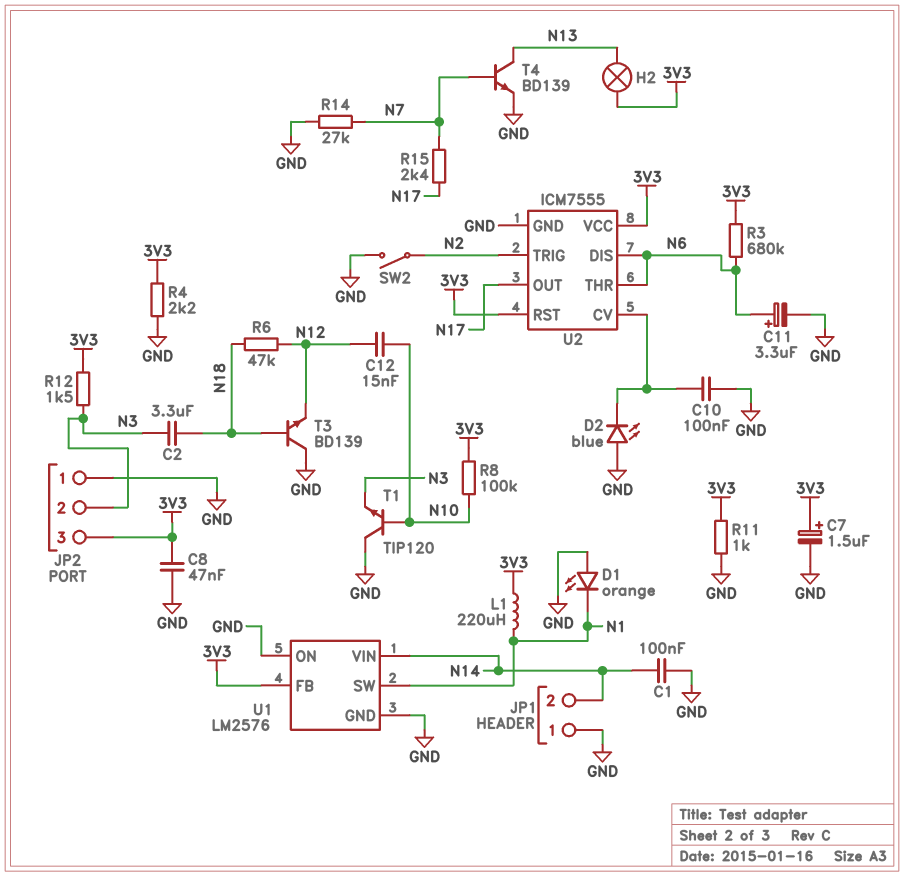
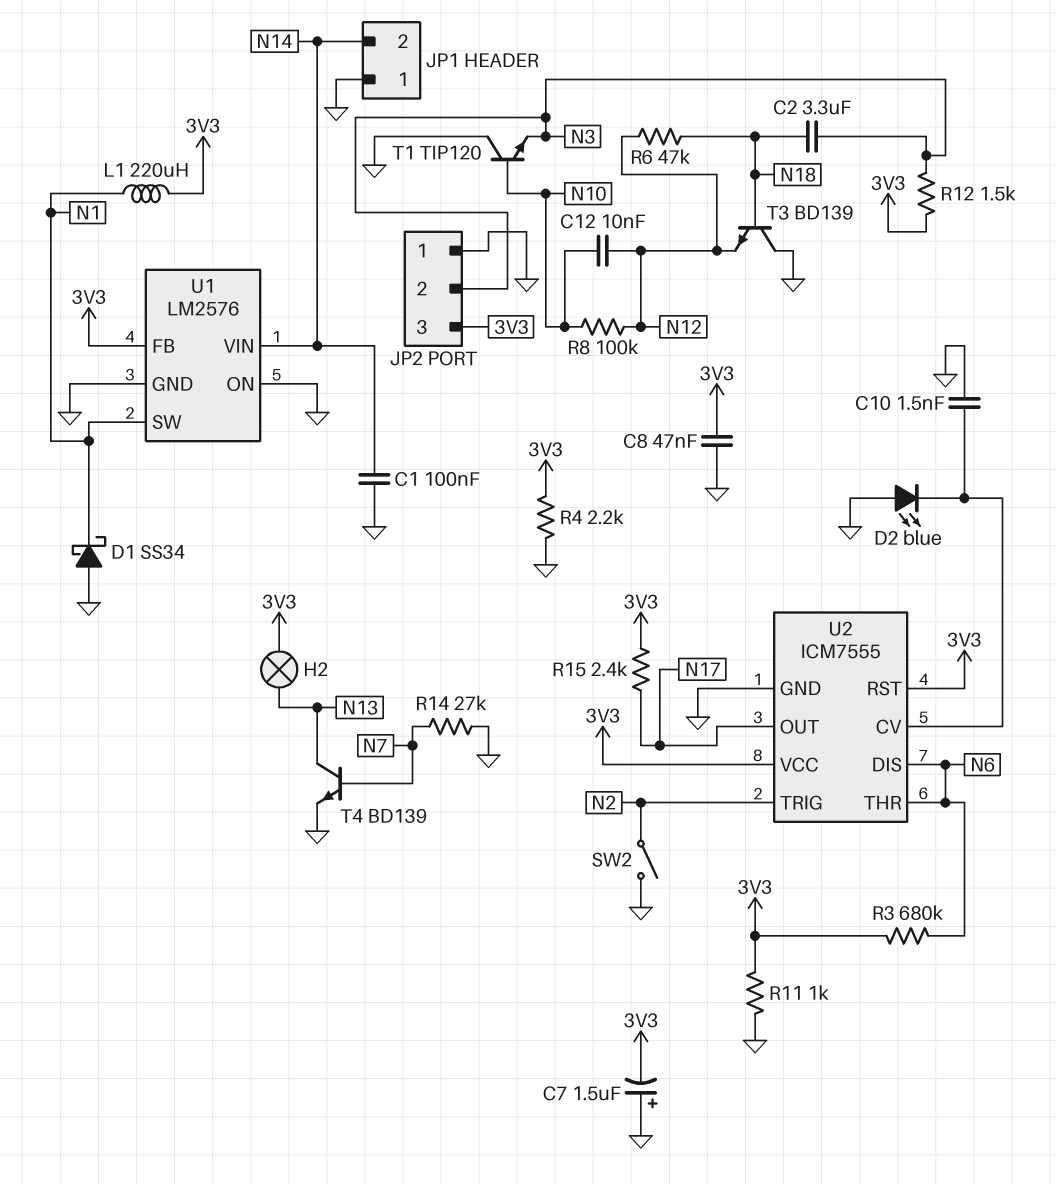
C7: 1.5uF (plus 3V3, minus GND) -> 1.5uF (plus GND, minus 3V3)
C10: 100nF (GND, U2/CV) -> 1.5nF (GND, U2/CV)
C11: 3.3uF (plus N6, minus GND) -> none
C12: 15nF (N10, N12) -> 10nF (N10, N12)
D1: LED orange (A GND, K N1) -> schottky SS34 (A GND, K N1)
R8: 100k (3V3, N10) -> 100k (N10, N12)
R15: 2.4k (N7, N17) -> 2.4k (3V3, N17)

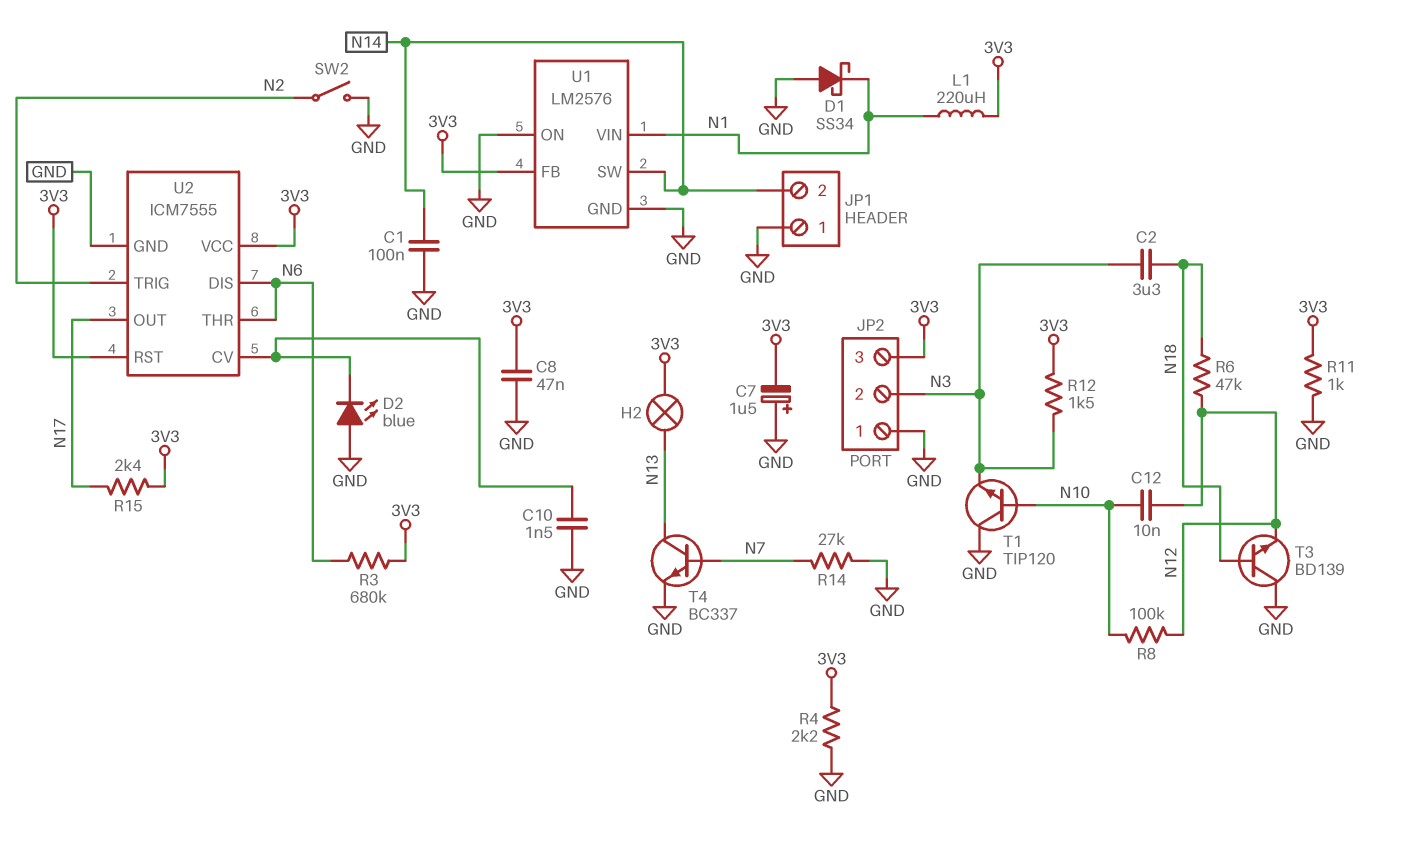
T4: NPN BD139 (B N7, C N13, E GND) -> NPN BC337 (B N7, C N13, E GND)
U1 pin SW: N1 -> N14
U1 pin VIN: N14 -> N1

